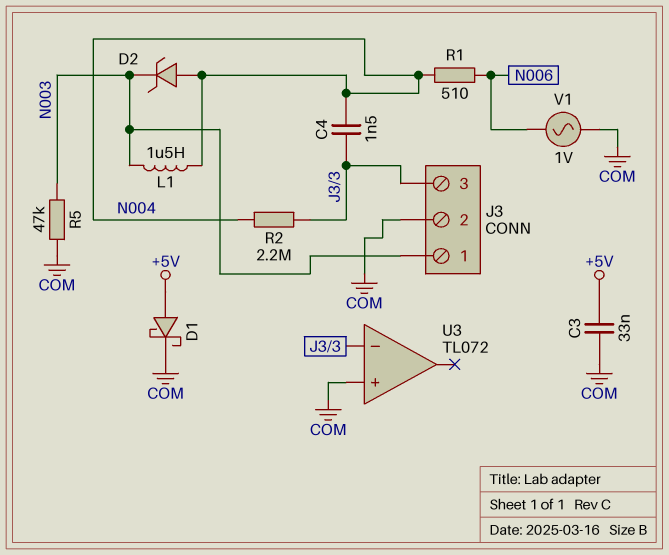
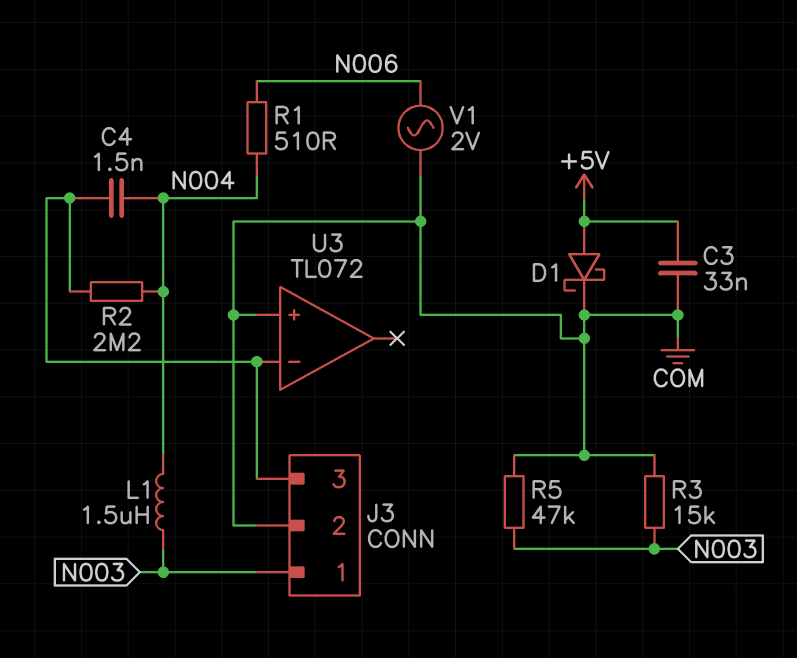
D2: zener (A N004, K N003) -> none
R3: none -> 15k (COM, N003)
V1: AC 1V (COM, N006) -> AC 2V (COM, N006)

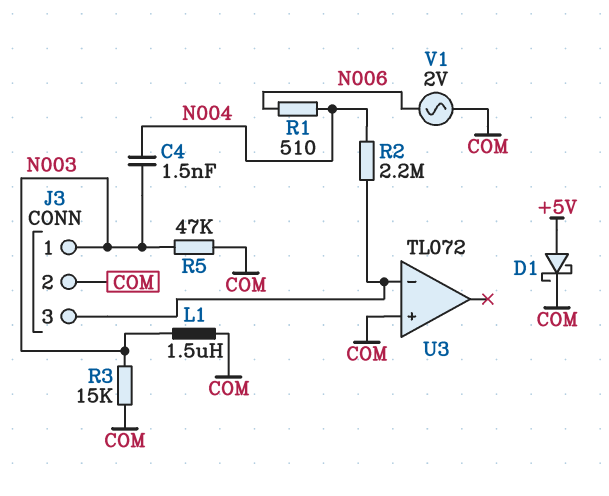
C3: 33nF (+5V, COM) -> none
C4: 1.5nF (J3/3, N004) -> 1.5nF (N003, N004)
L1: 1.5uH (N003, N004) -> 1.5uH (COM, N003)

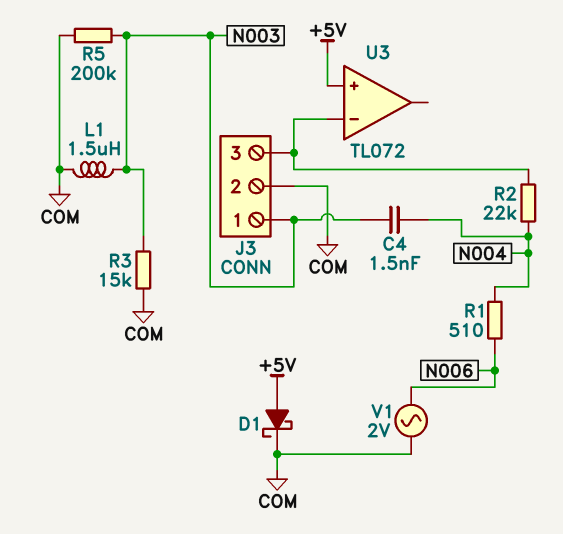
R2: 2.2M (J3/3, N004) -> 22k (J3/3, N004)
R5: 47k (COM, N003) -> 200k (COM, N003)
U3 pin in+: COM -> +5V

